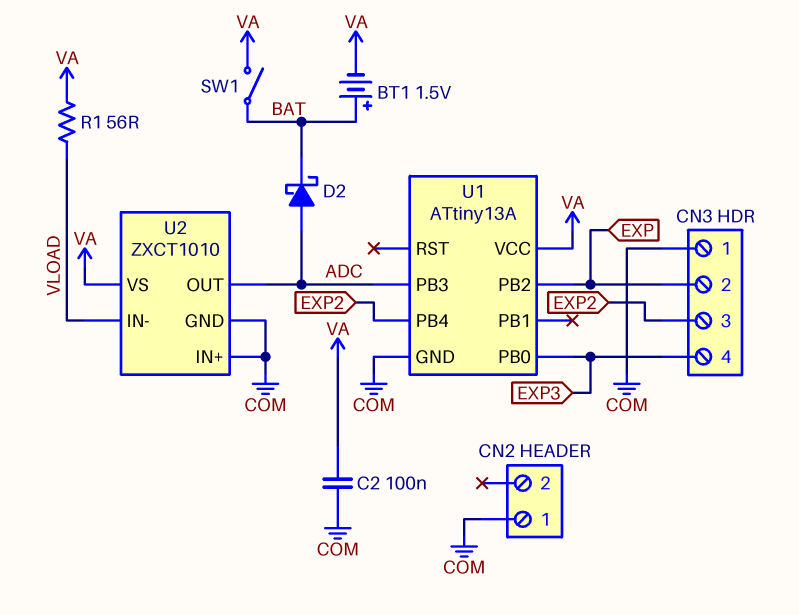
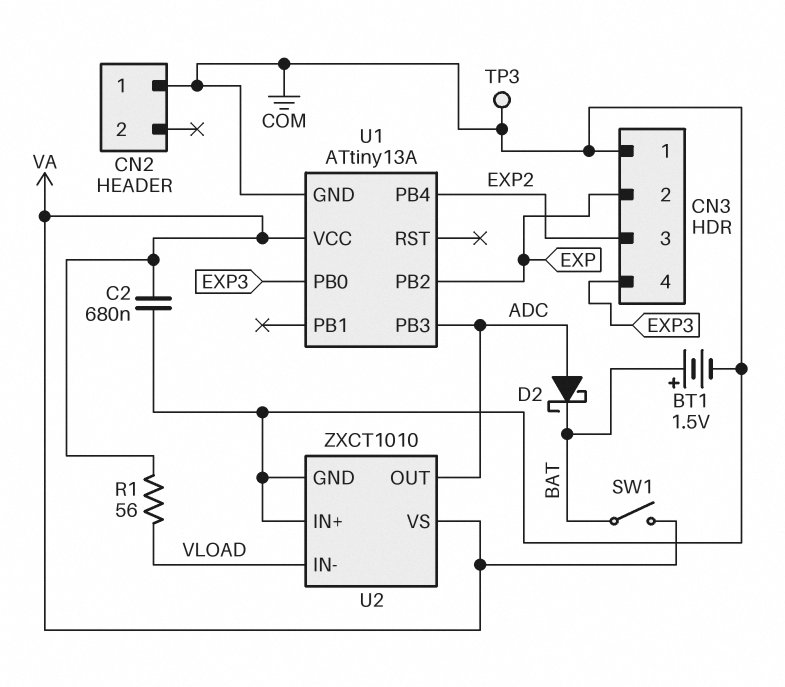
BT1: 1.5V (plus BAT, minus VA) -> 1.5V (plus BAT, minus COM)
C2: 100nF (COM, VA) -> 680nF (COM, VA)
TP3: none -> test point (COM)

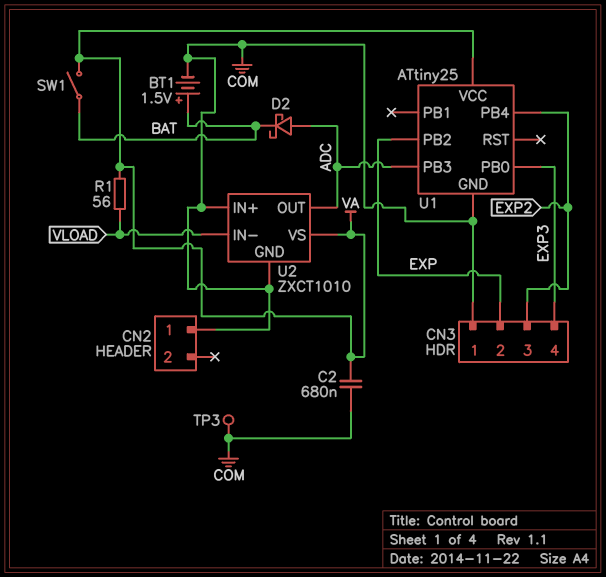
U1: ATtiny13A -> ATtiny25

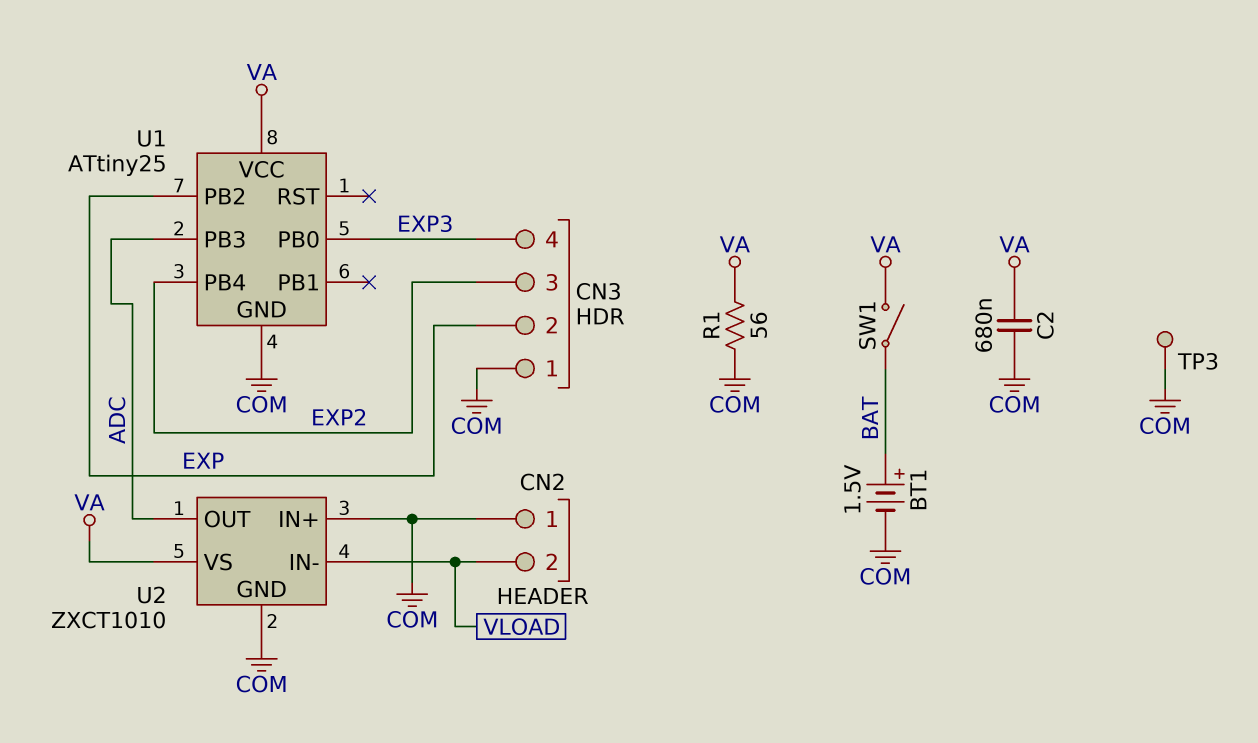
CN2 pin 2: none -> VLOAD
D2: schottky (A ADC, K BAT) -> none
R1: 56 (VA, VLOAD) -> 56 (COM, VA)

